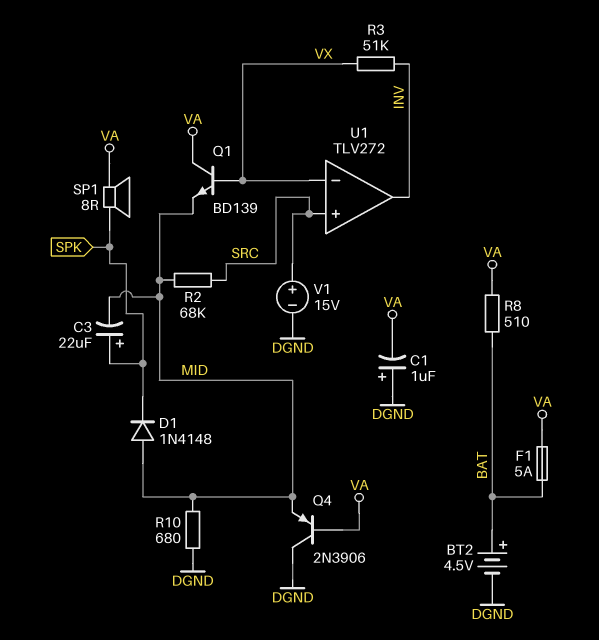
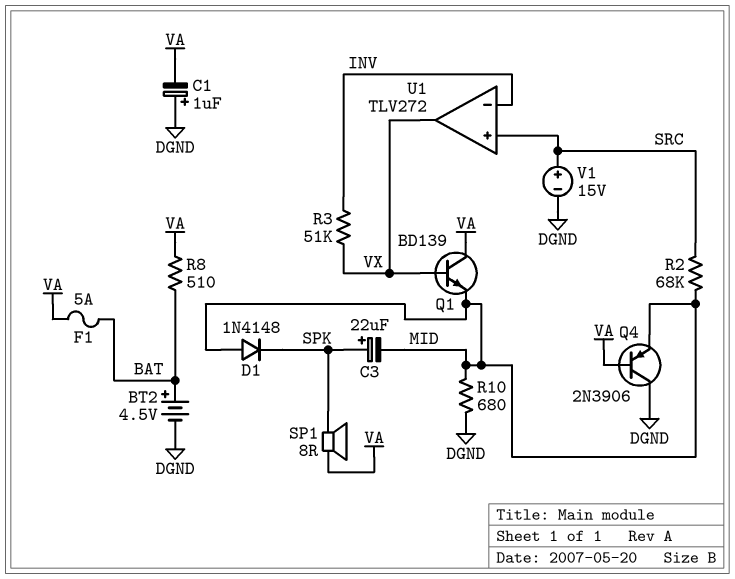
U1 pin in-: VX -> INV
U1 pin out: INV -> VX

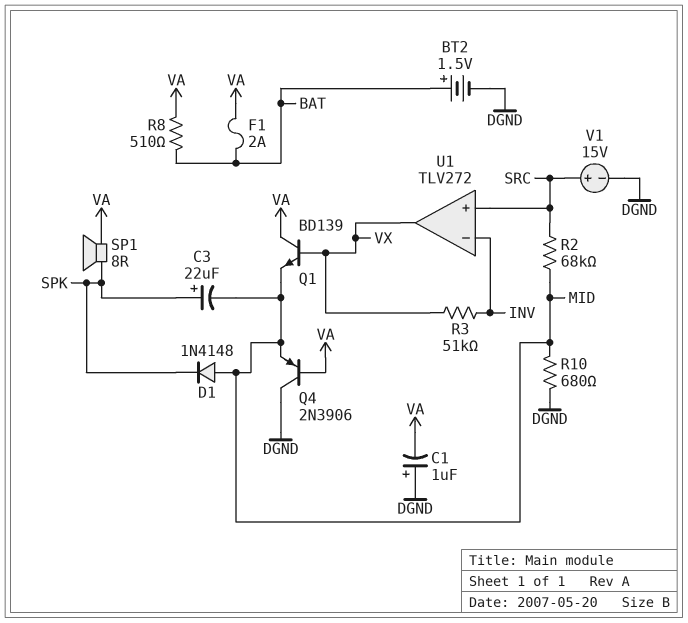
BT2: 4.5V (plus BAT, minus DGND) -> 1.5V (plus BAT, minus DGND)
F1: 5A (BAT, VA) -> 2A (BAT, VA)

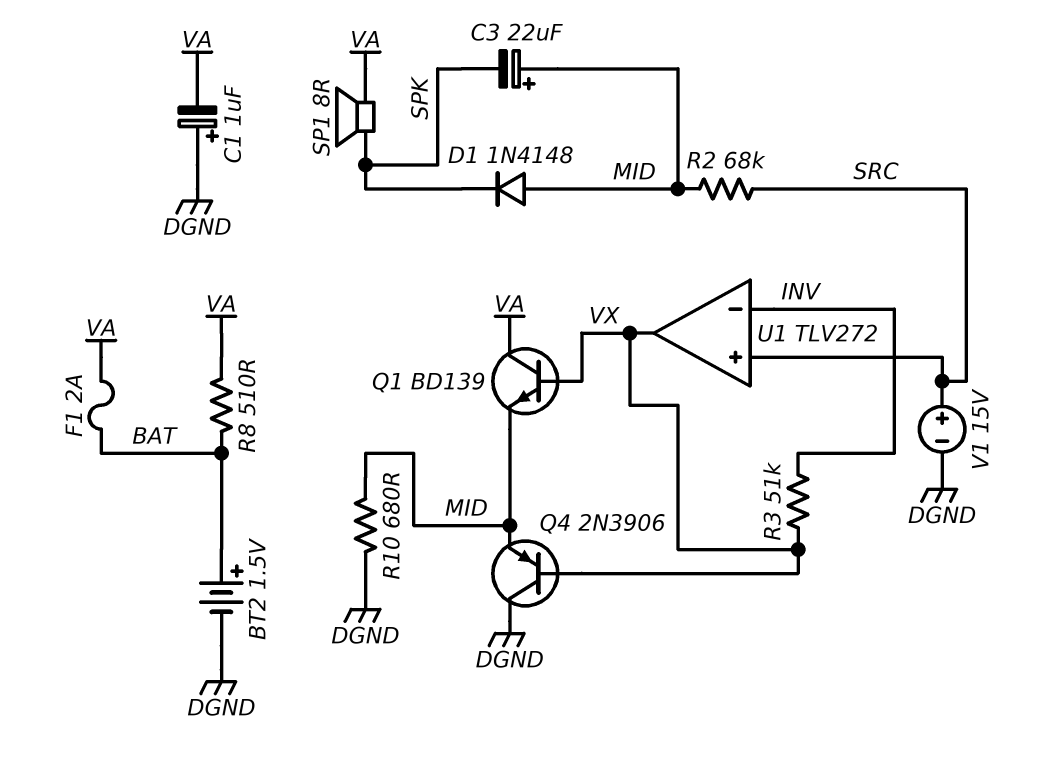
C3: 22uF (plus SPK, minus MID) -> 22uF (plus MID, minus SPK)
Q4: PNP 2N3906 (B VA, C DGND, E MID) -> PNP 2N3906 (B VX, C DGND, E MID)

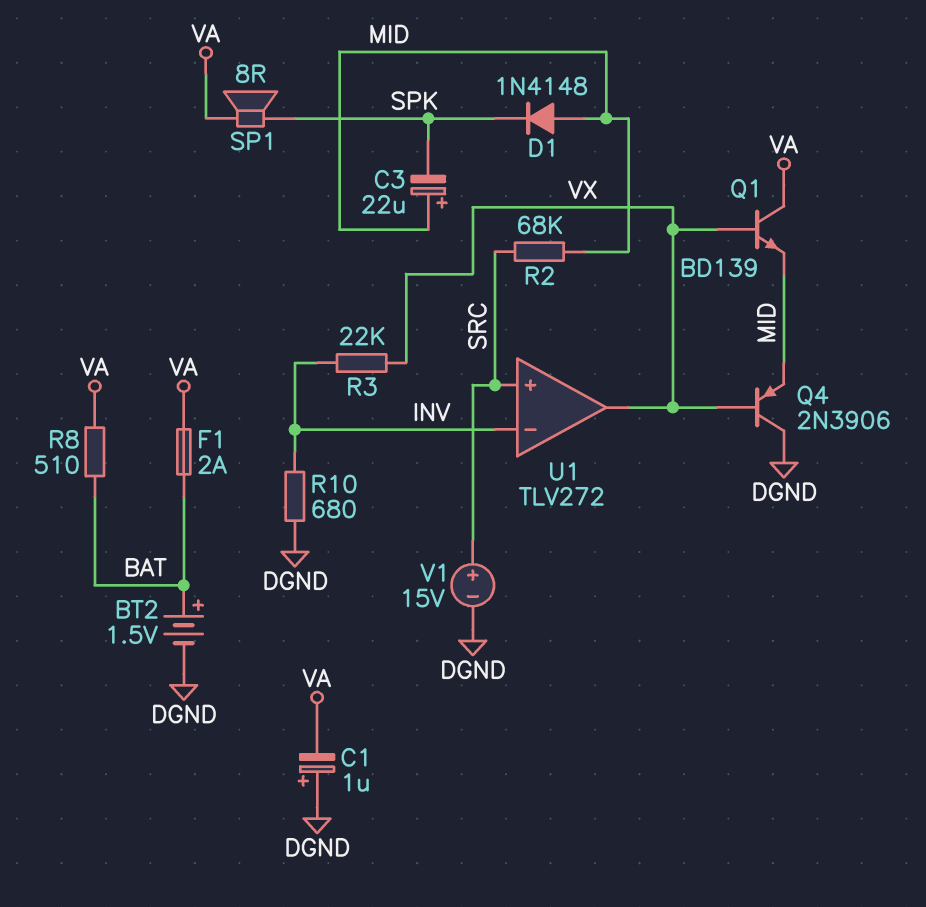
R3: 51k (INV, VX) -> 22k (INV, VX)
R10: 680 (DGND, MID) -> 680 (DGND, INV)

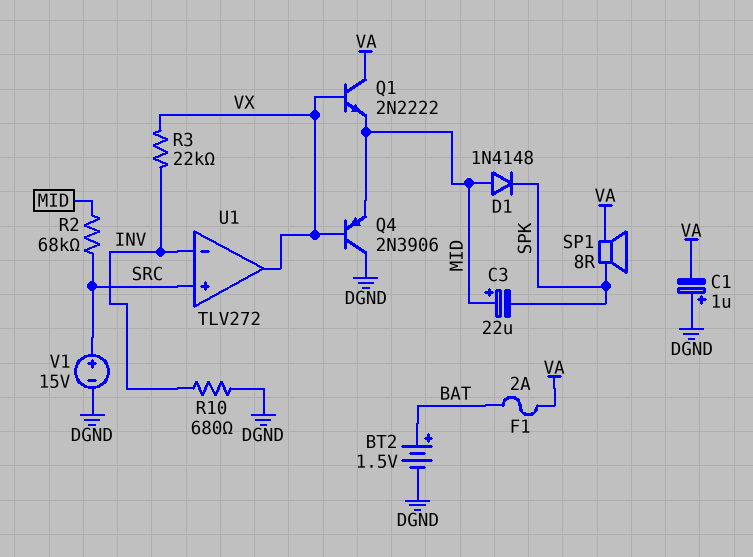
Q1: NPN BD139 (B VX, C VA, E MID) -> NPN 2N2222 (B VX, C VA, E MID)
R8: 510 (BAT, VA) -> none

